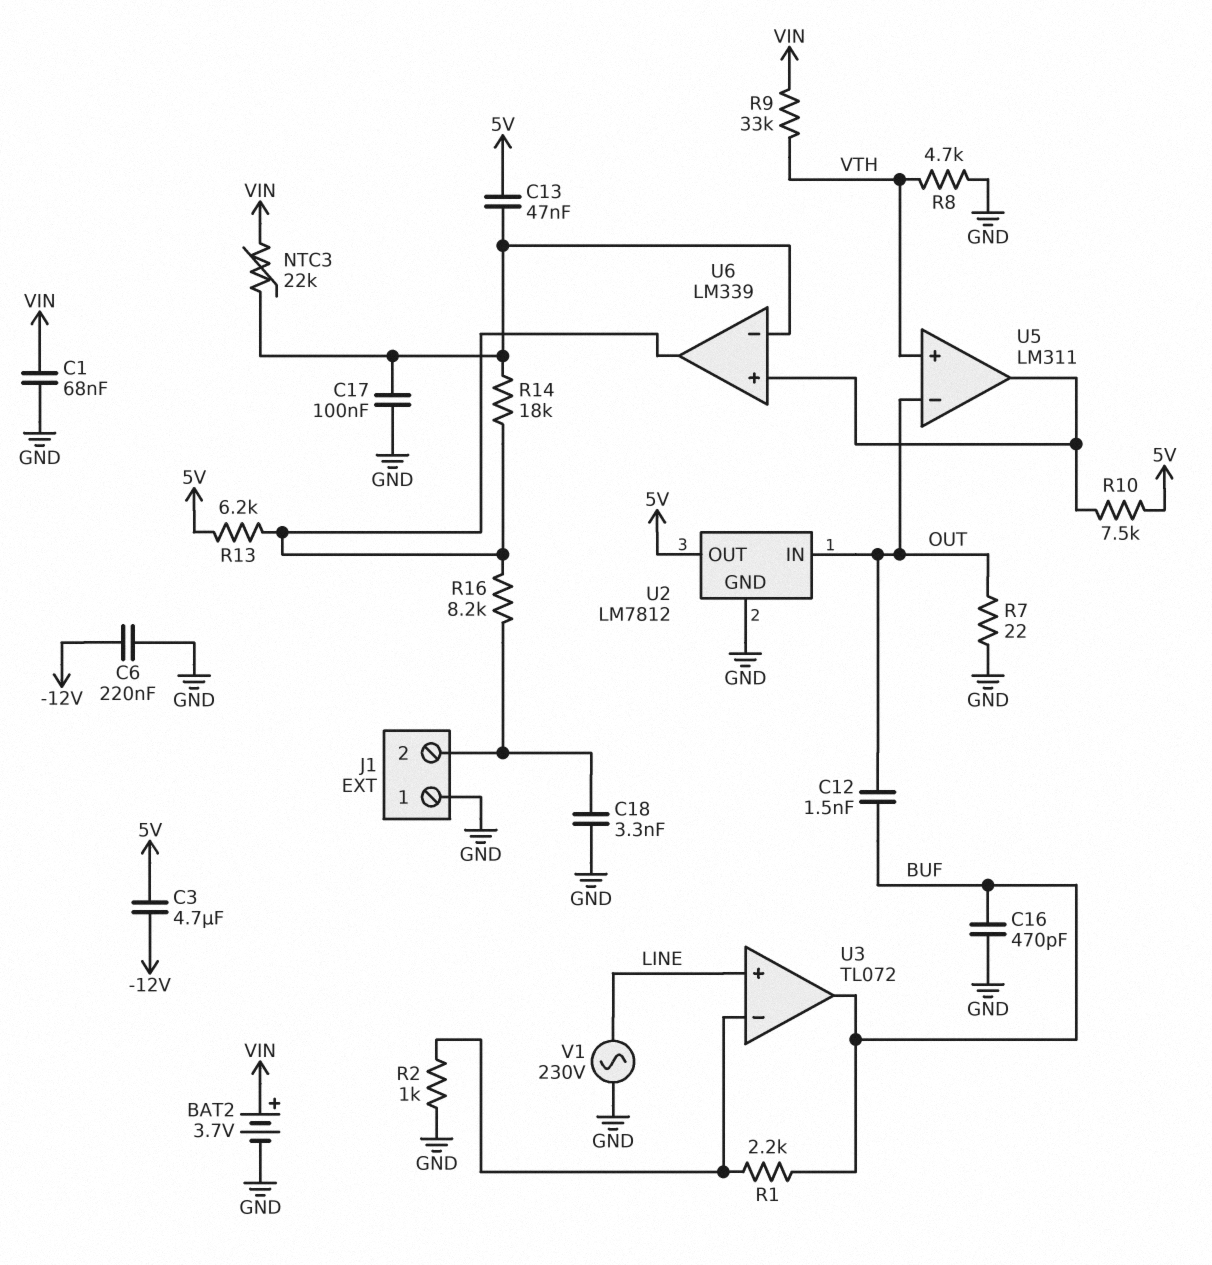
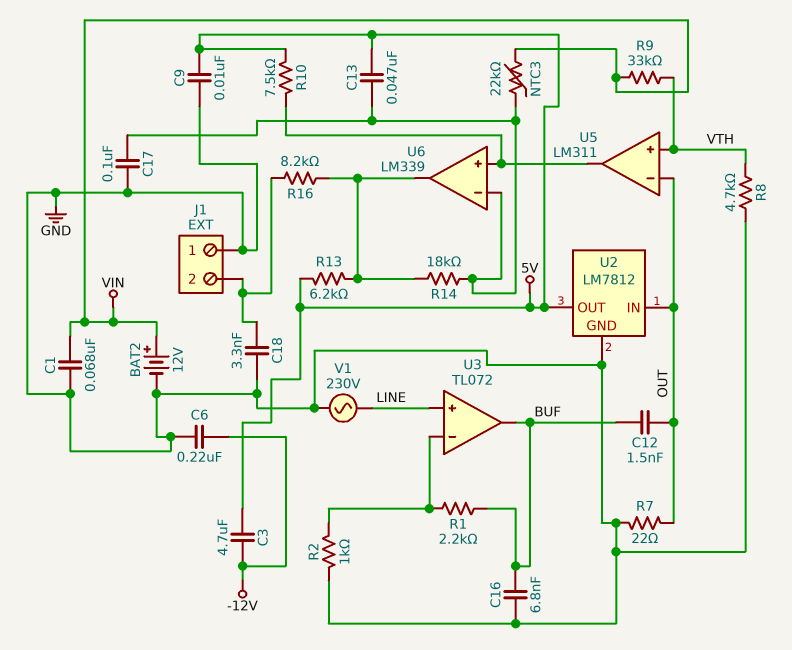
BAT2: 3.7V (plus VIN, minus GND) -> 12V (plus VIN, minus GND)
C9: none -> 10nF (5V, GND)
C16: 470pF (BUF, GND) -> 6.8nF (BUF, GND)

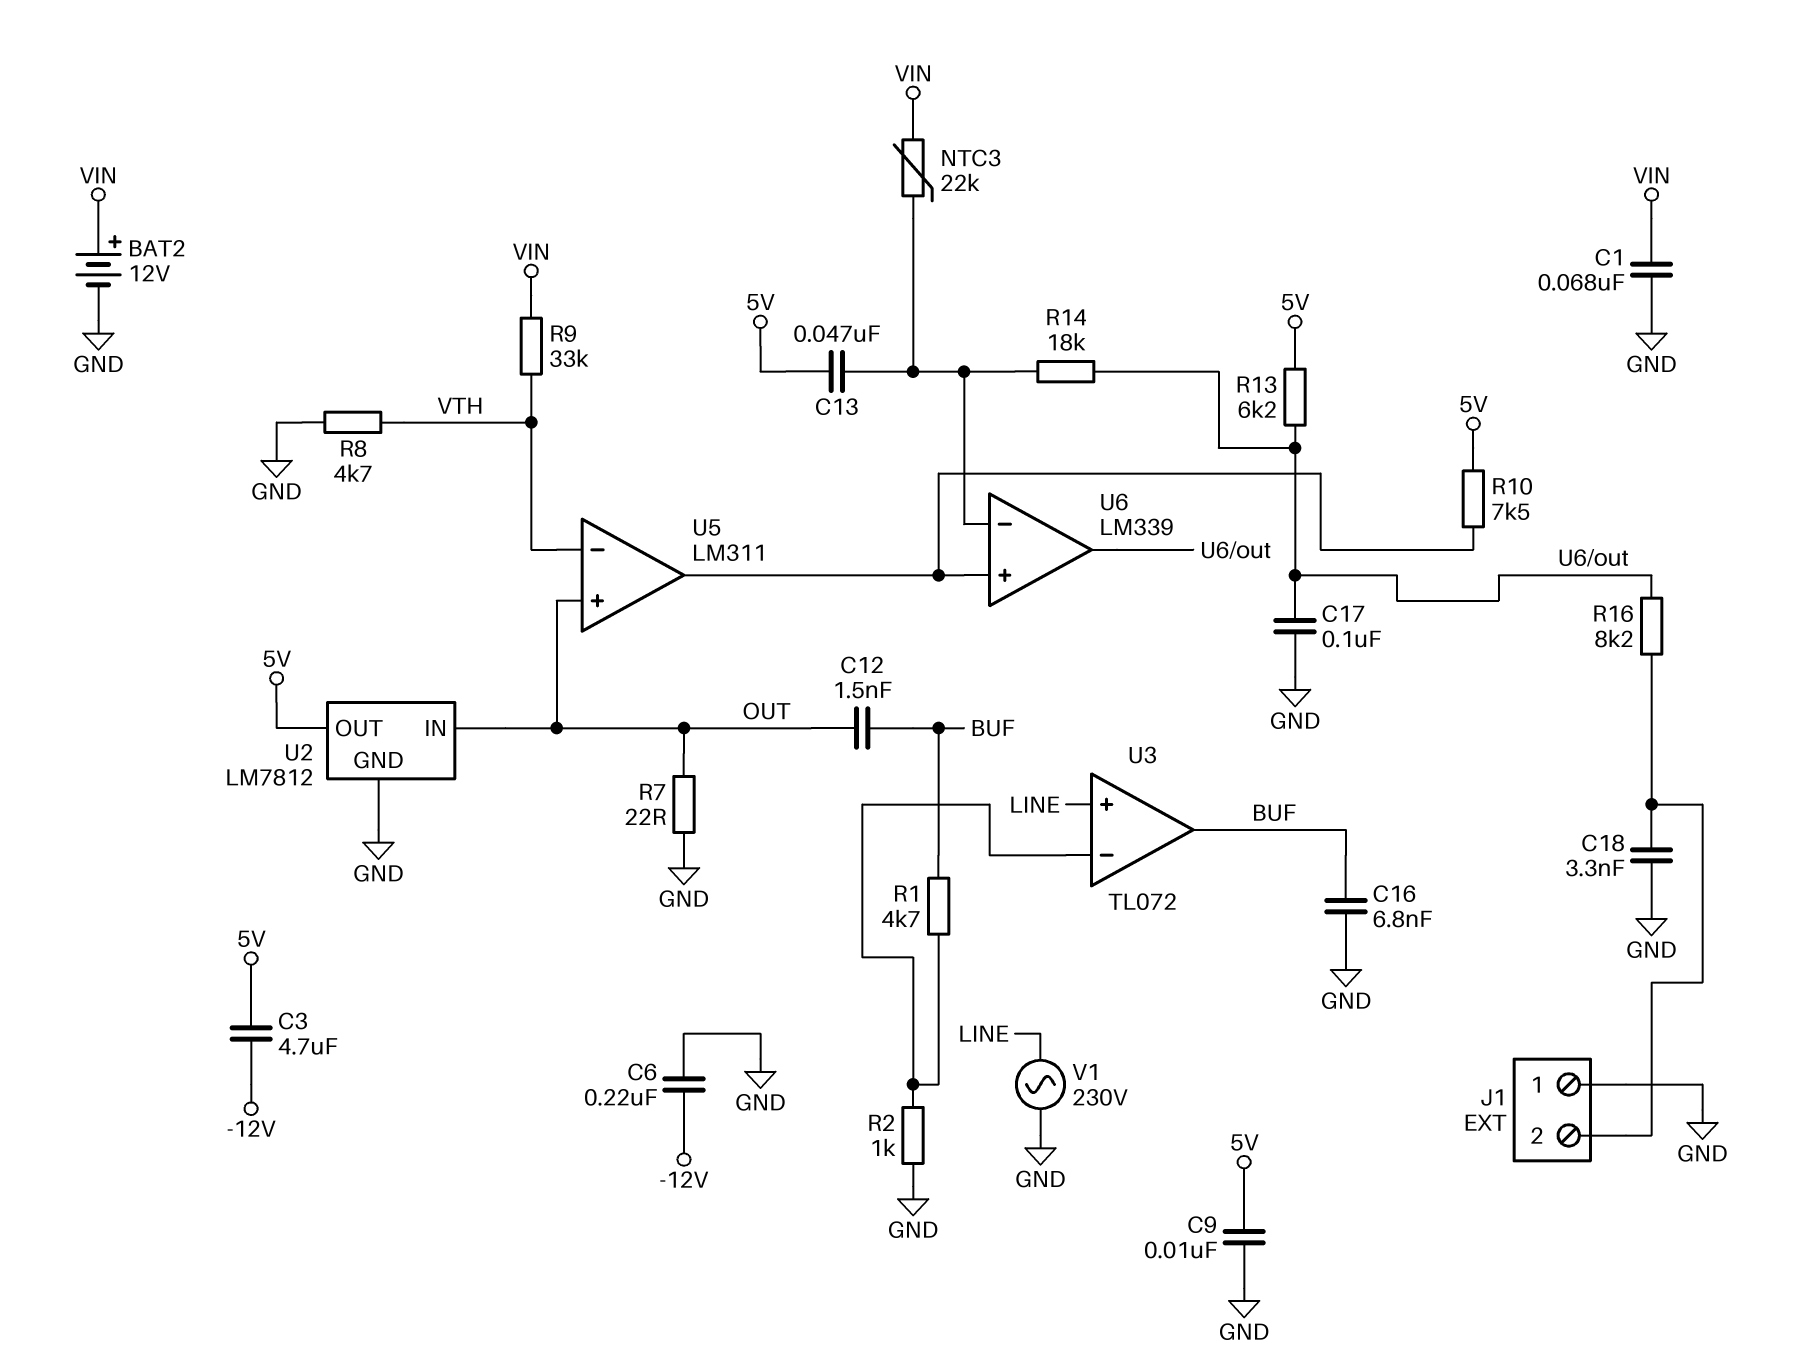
C17: 100nF (GND, U6/in-) -> 100nF (GND, U6/out)
R1: 2.2k (BUF, U3/in-) -> 4.7k (BUF, U3/in-)
U5 pin in+: VTH -> OUT
U5 pin in-: OUT -> VTH

